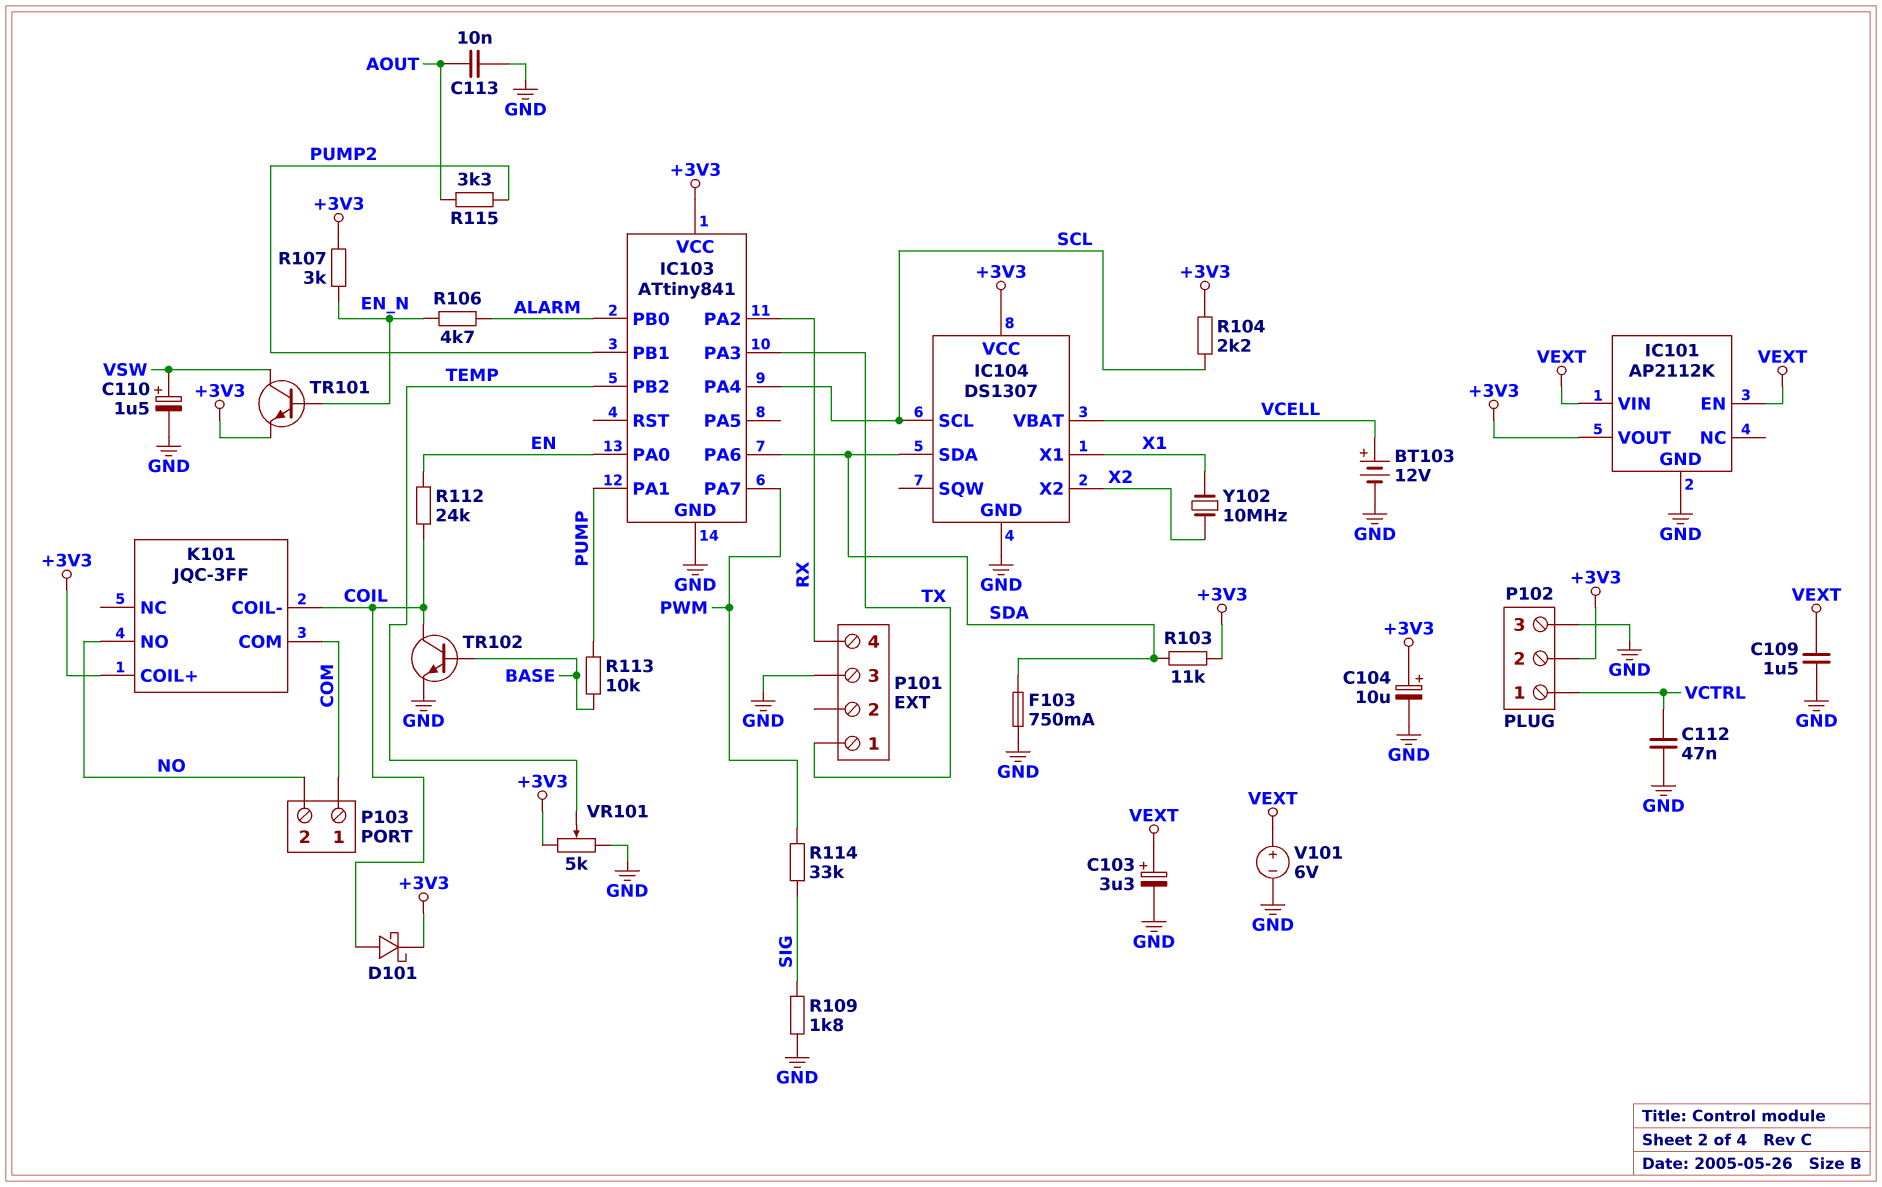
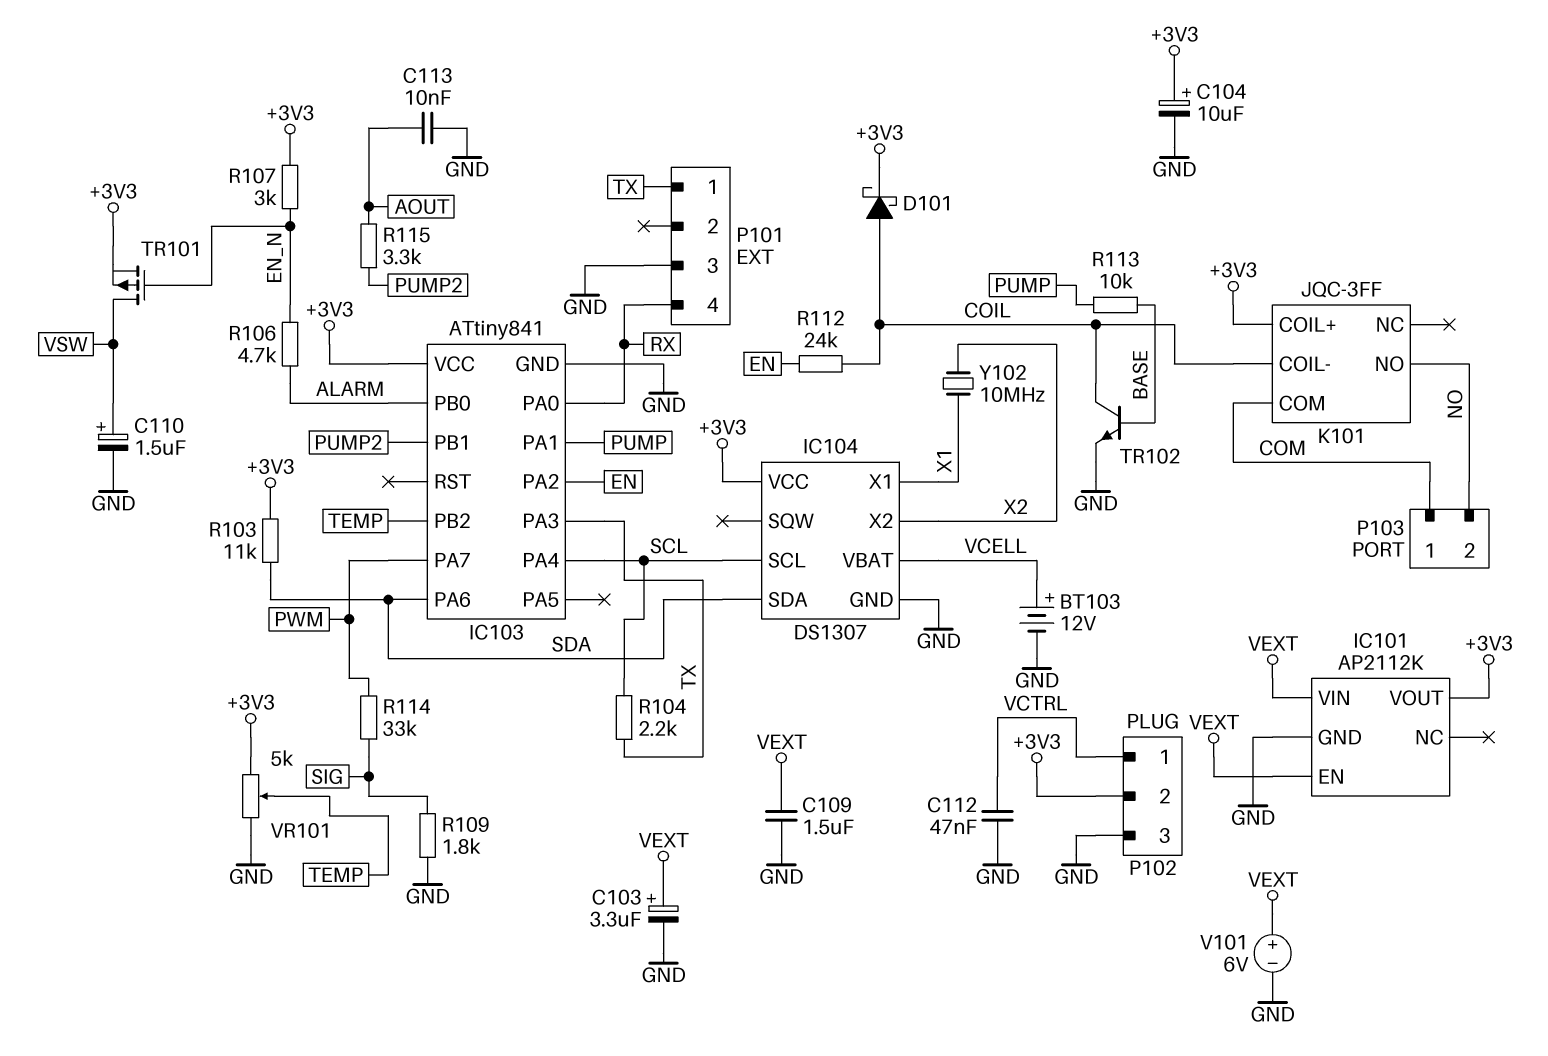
F103: 750mA (GND, SDA) -> none
IC103 pin PA0: EN -> RX
IC103 pin PA2: RX -> EN
R104: 2.2k (+3V3, SCL) -> 2.2k (SCL, TX)
TR101: NPN (B EN_N, C VSW, E +3V3) -> PMOS (G EN_N, D VSW, S +3V3)

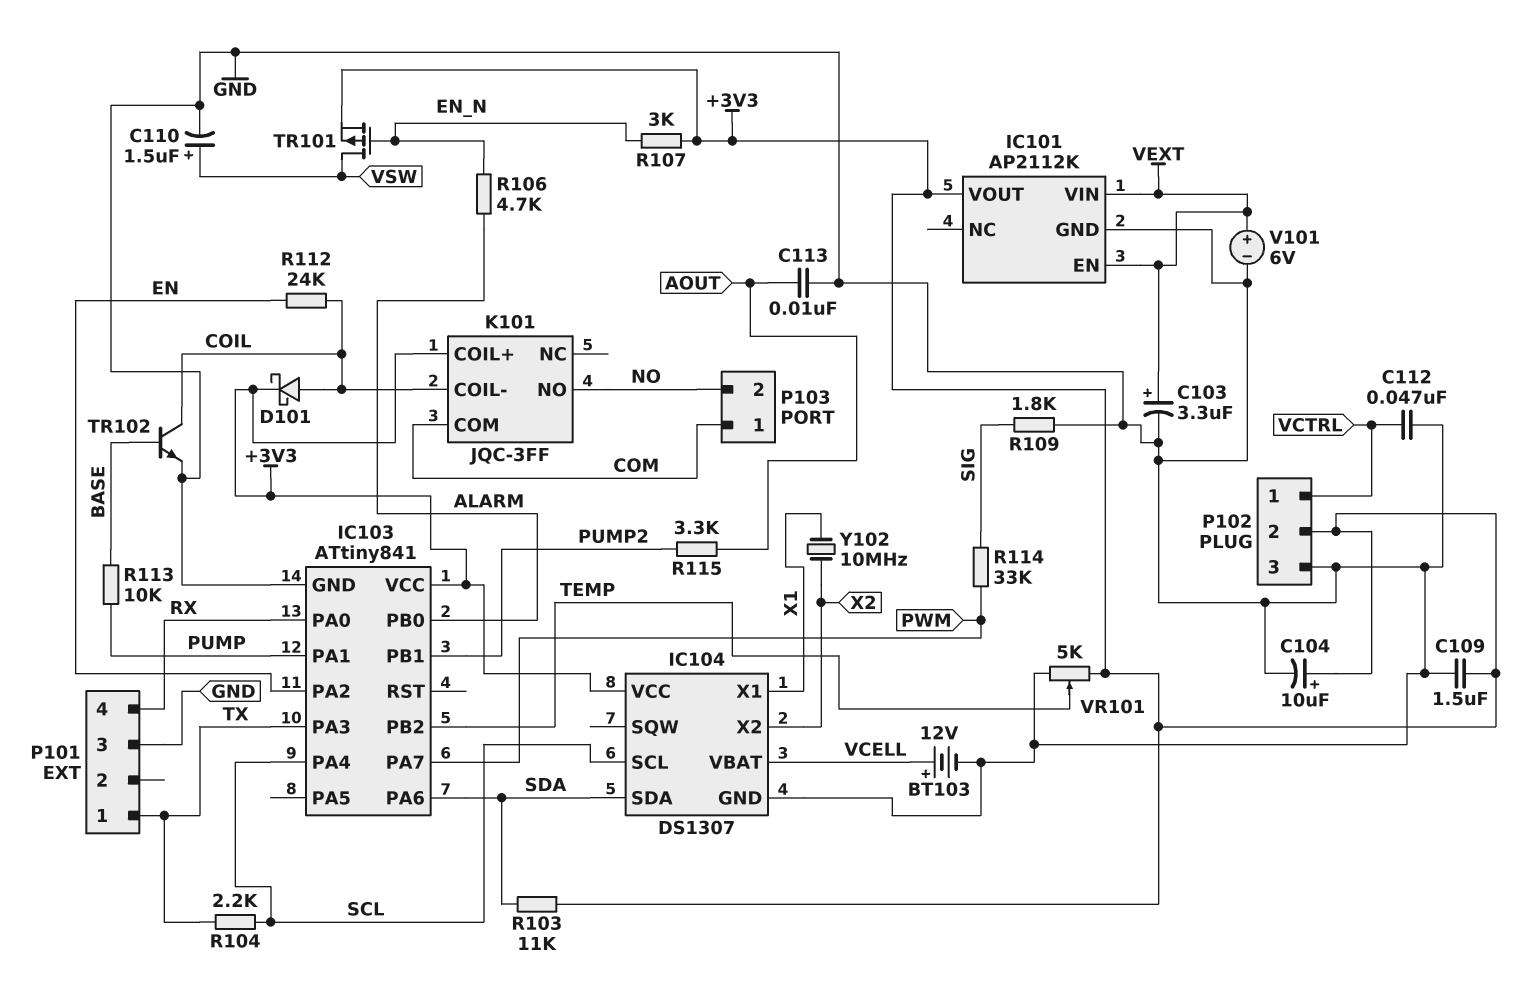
C109: 1.5uF (GND, VEXT) -> 1.5uF (+3V3, GND)

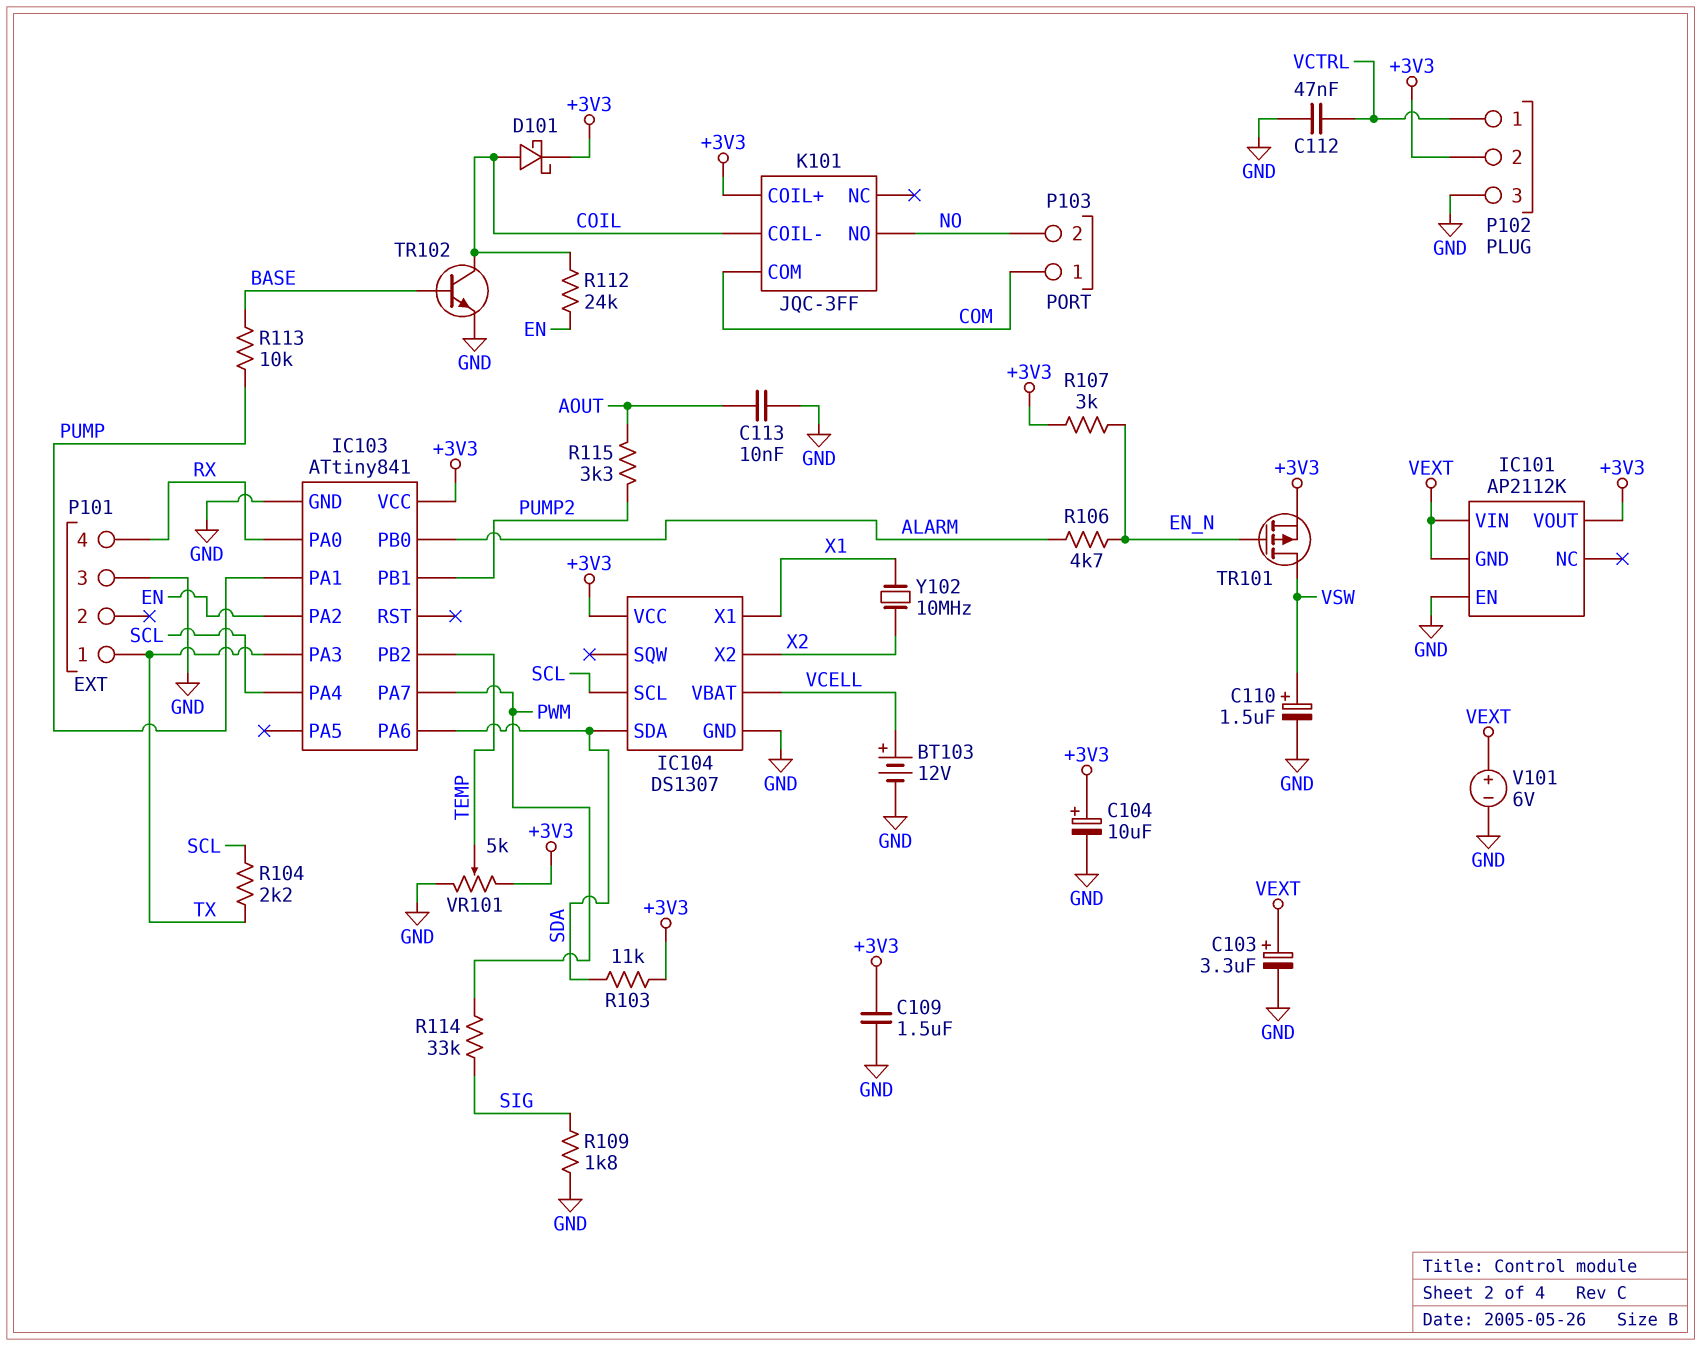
IC101 pin EN: VEXT -> GND
IC101 pin GND: GND -> VEXT

